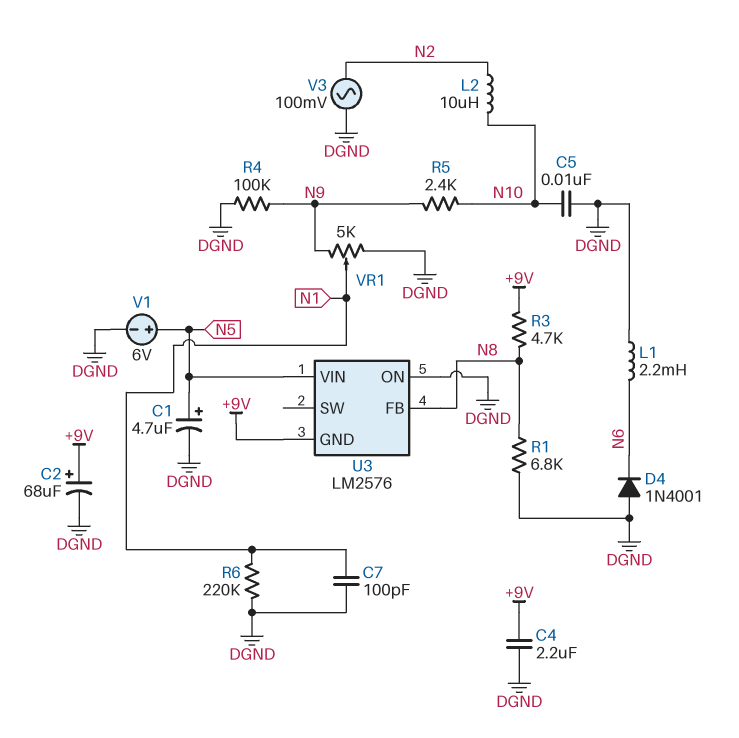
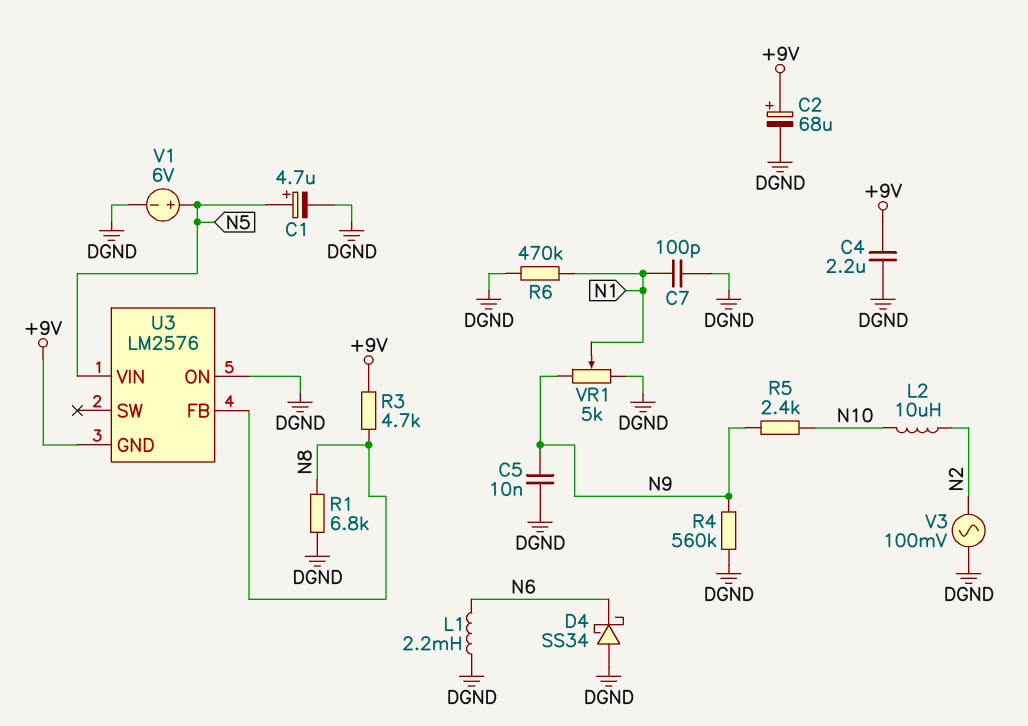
C5: 10nF (DGND, N10) -> 10nF (DGND, N9)
D4: diode 1N4001 (A DGND, K N6) -> schottky SS34 (A DGND, K N6)
R4: 100k (DGND, N9) -> 560k (DGND, N9)
R6: 220k (DGND, N1) -> 470k (DGND, N1)

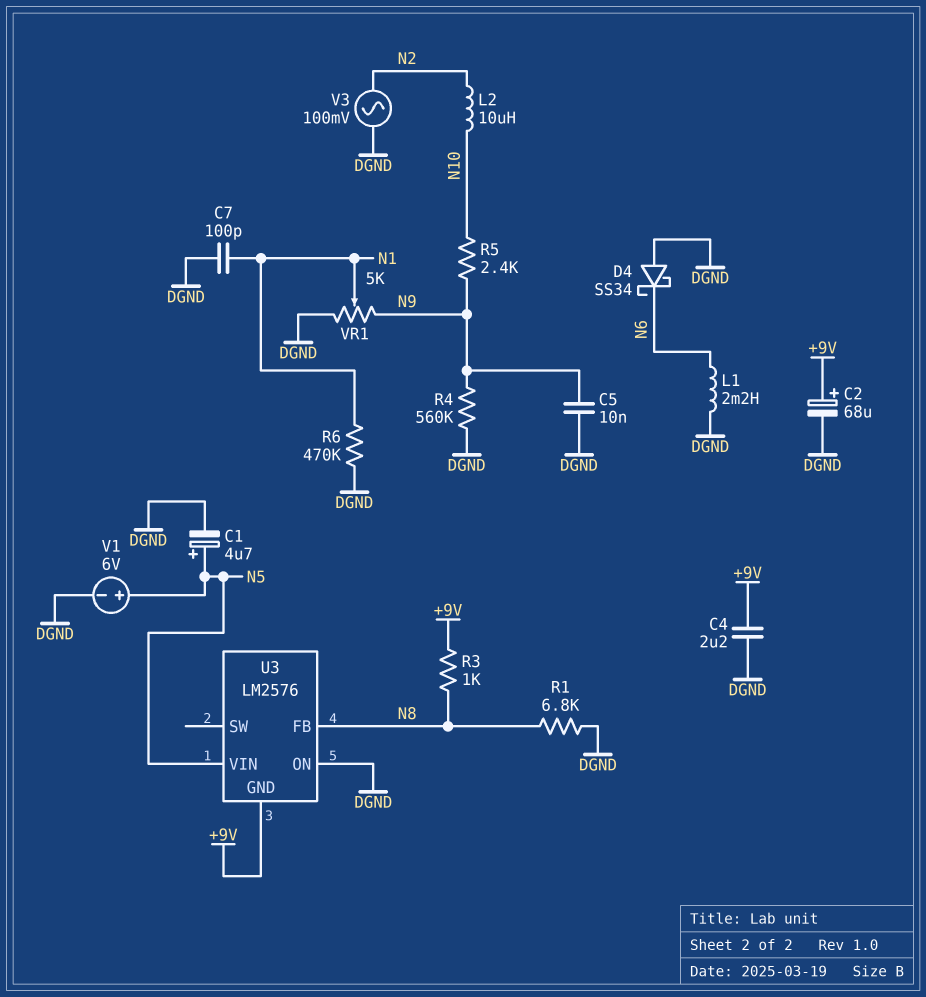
R3: 4.7k (+9V, N8) -> 1k (+9V, N8)

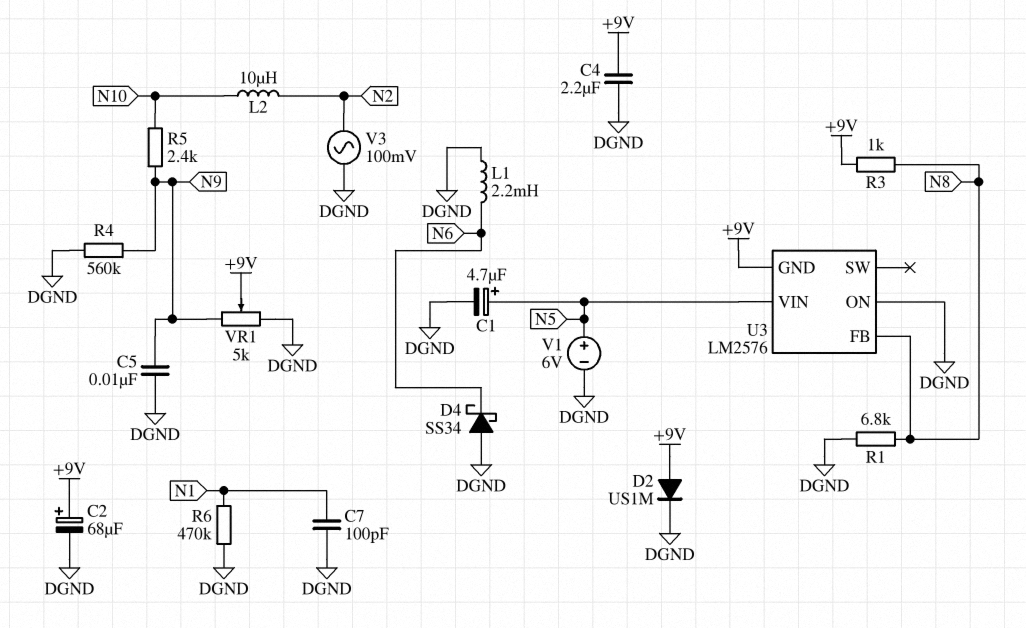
D2: none -> diode US1M (A +9V, K DGND)
VR1: 5k (DGND, N9, wiper N1) -> 5k (DGND, N9, wiper +9V)

